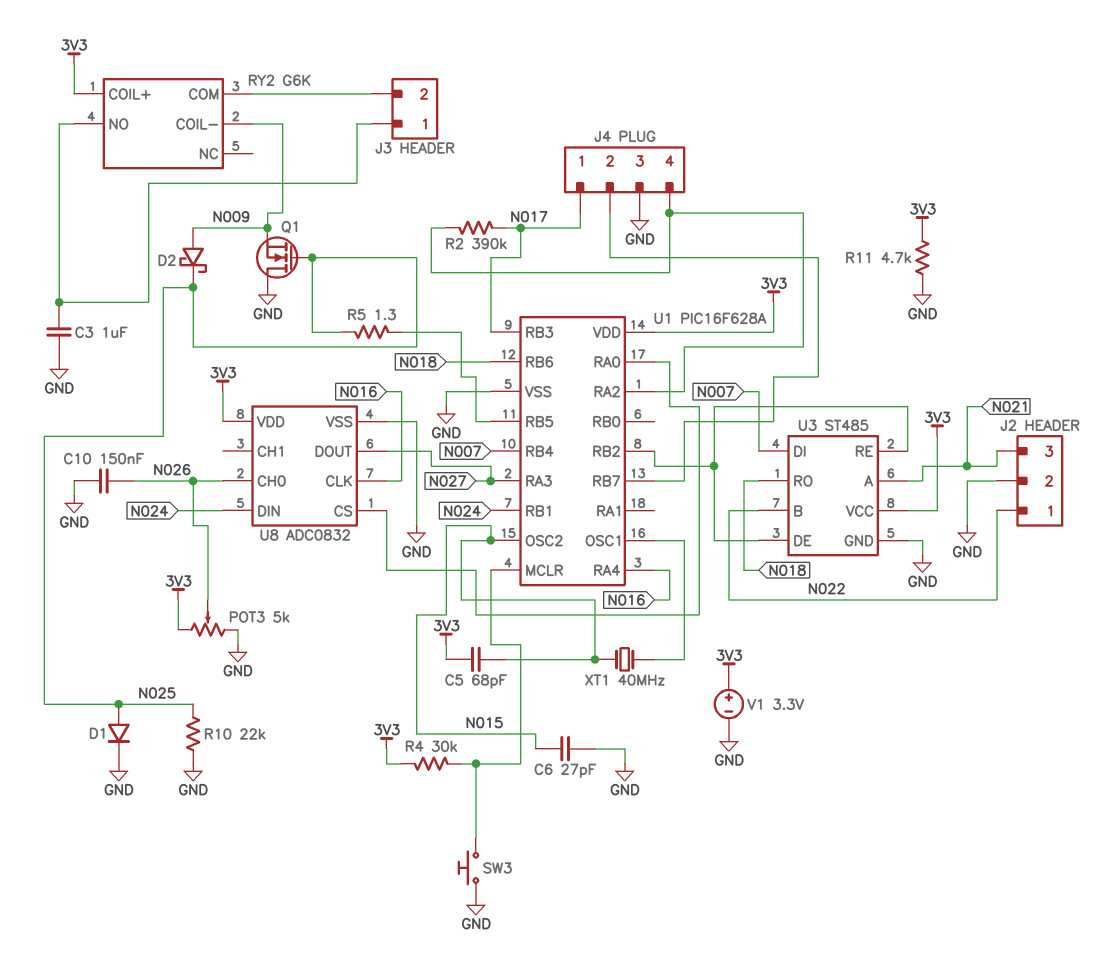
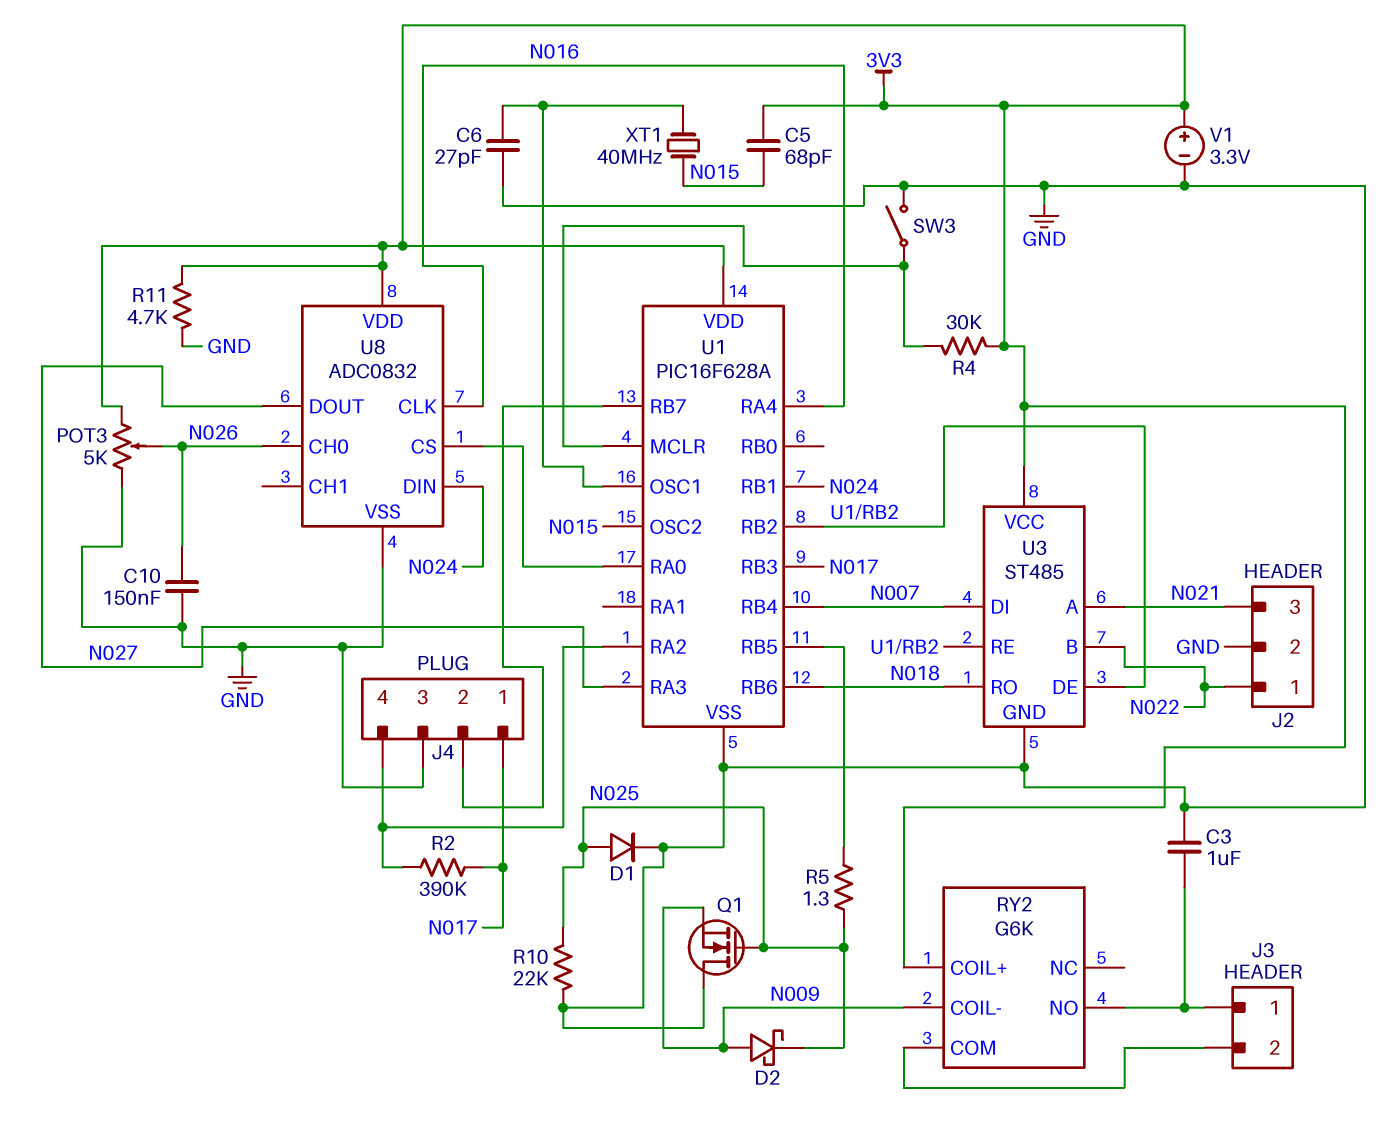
C6: 27pF (GND, N015) -> 27pF (GND, U1/OSC1)
SW3: button (GND, U1/MCLR) -> switch (GND, U1/MCLR)

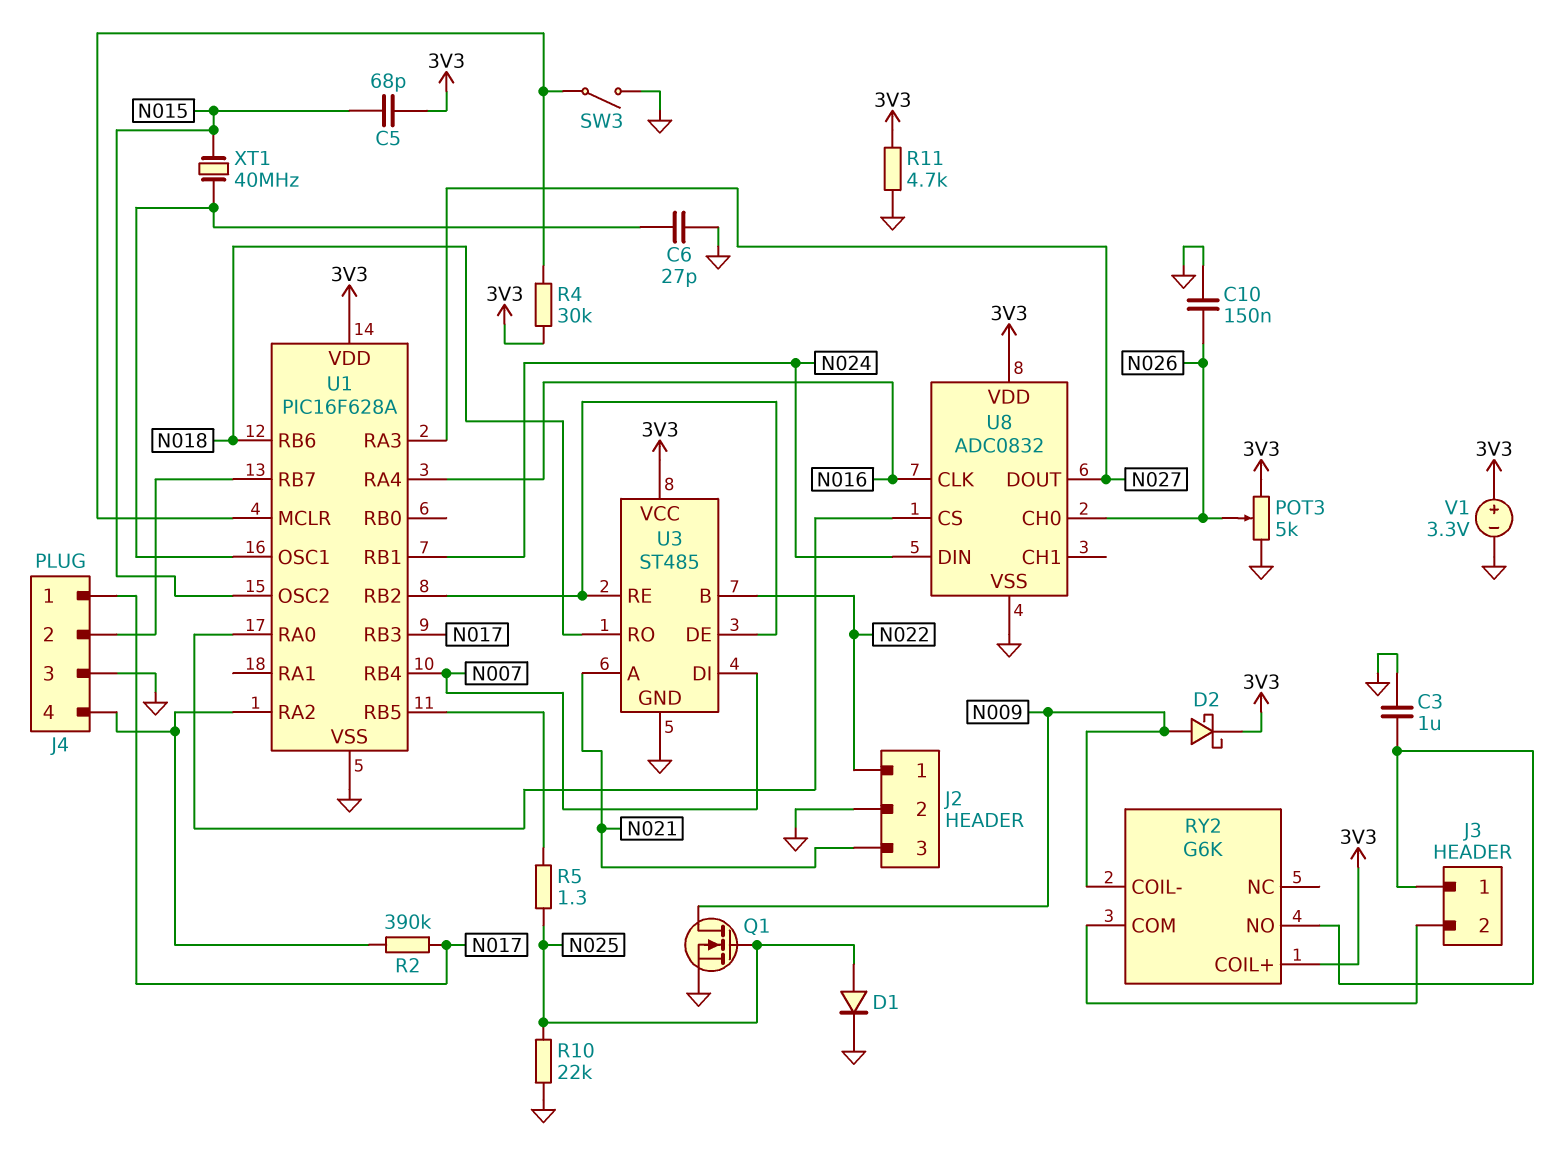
D2: schottky (A N009, K N025) -> schottky (A N009, K 3V3)
Q1: NMOS (G N025, D GND, S N009) -> NMOS (G N025, D N009, S GND)

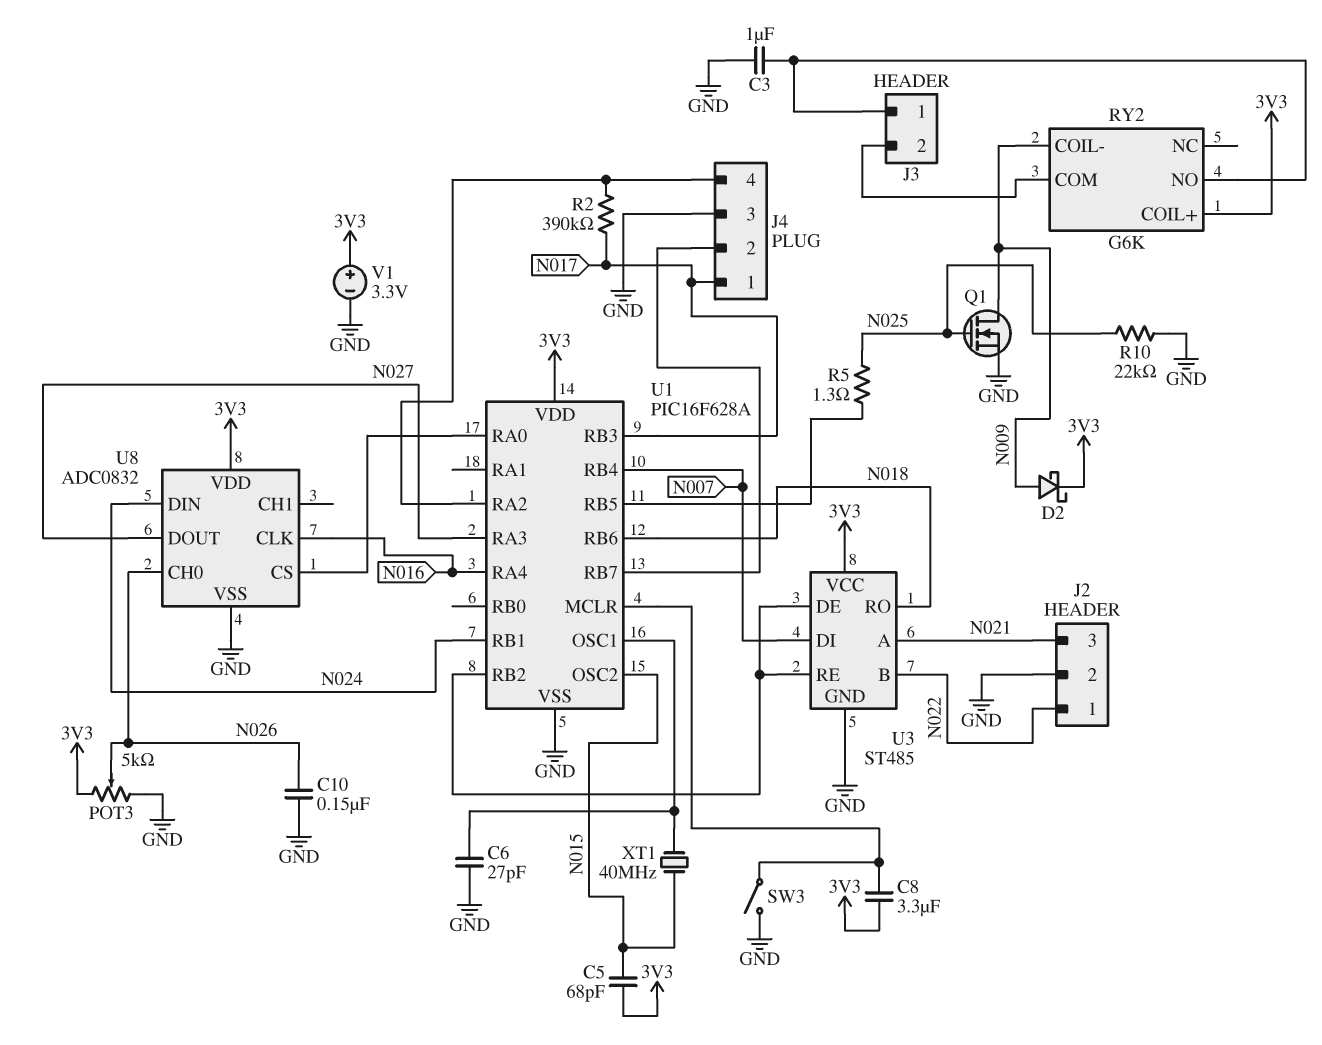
C8: none -> 3.3uF (3V3, U1/MCLR)
D1: diode (A N025, K GND) -> none
R4: 30k (3V3, U1/MCLR) -> none
R11: 4.7k (3V3, GND) -> none

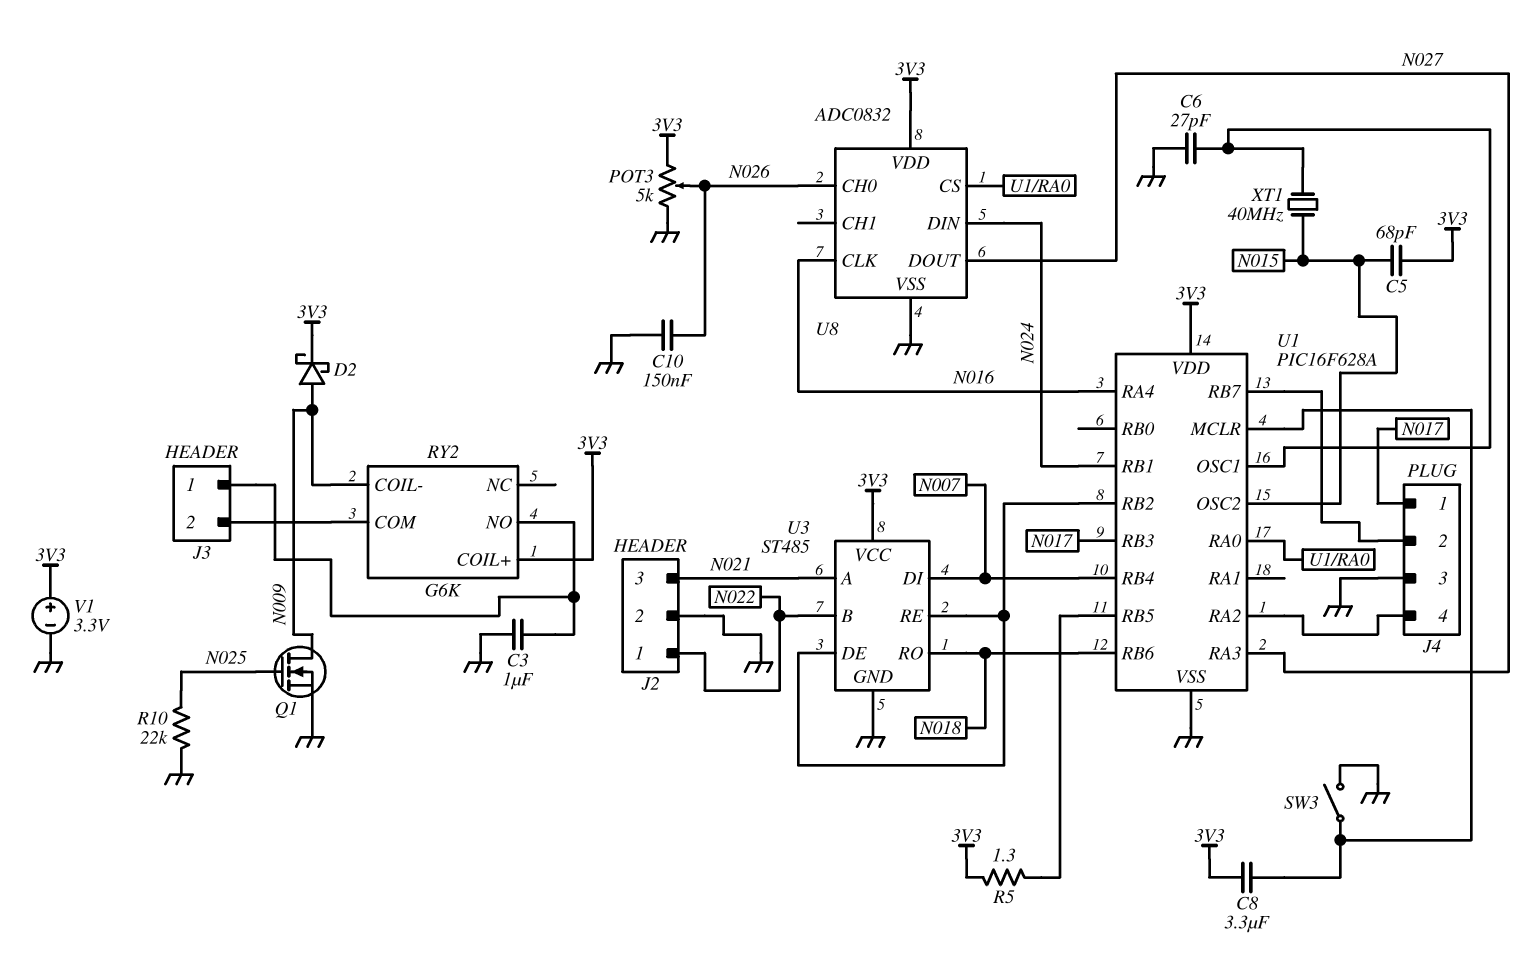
R2: 390k (J4/4, N017) -> none
R5: 1.3 (N025, U1/RB5) -> 1.3 (3V3, U1/RB5)

